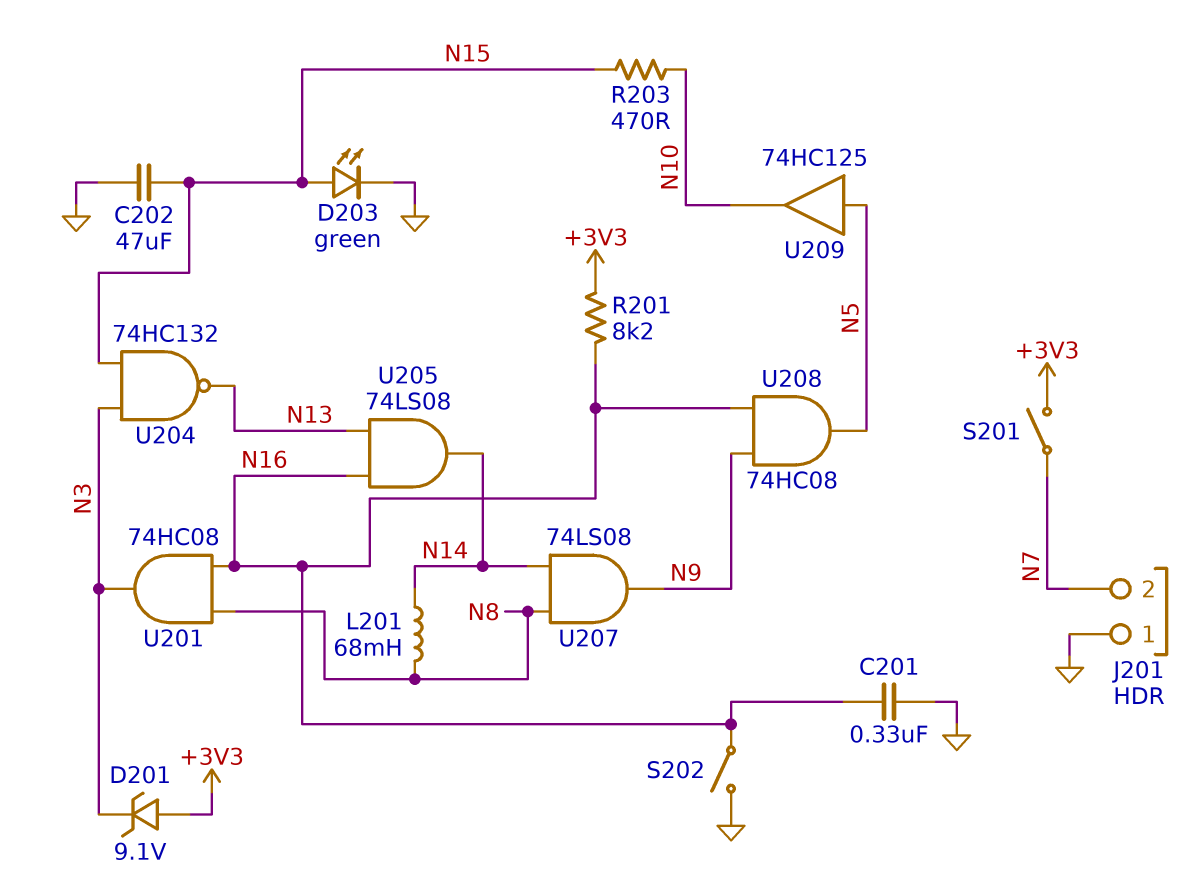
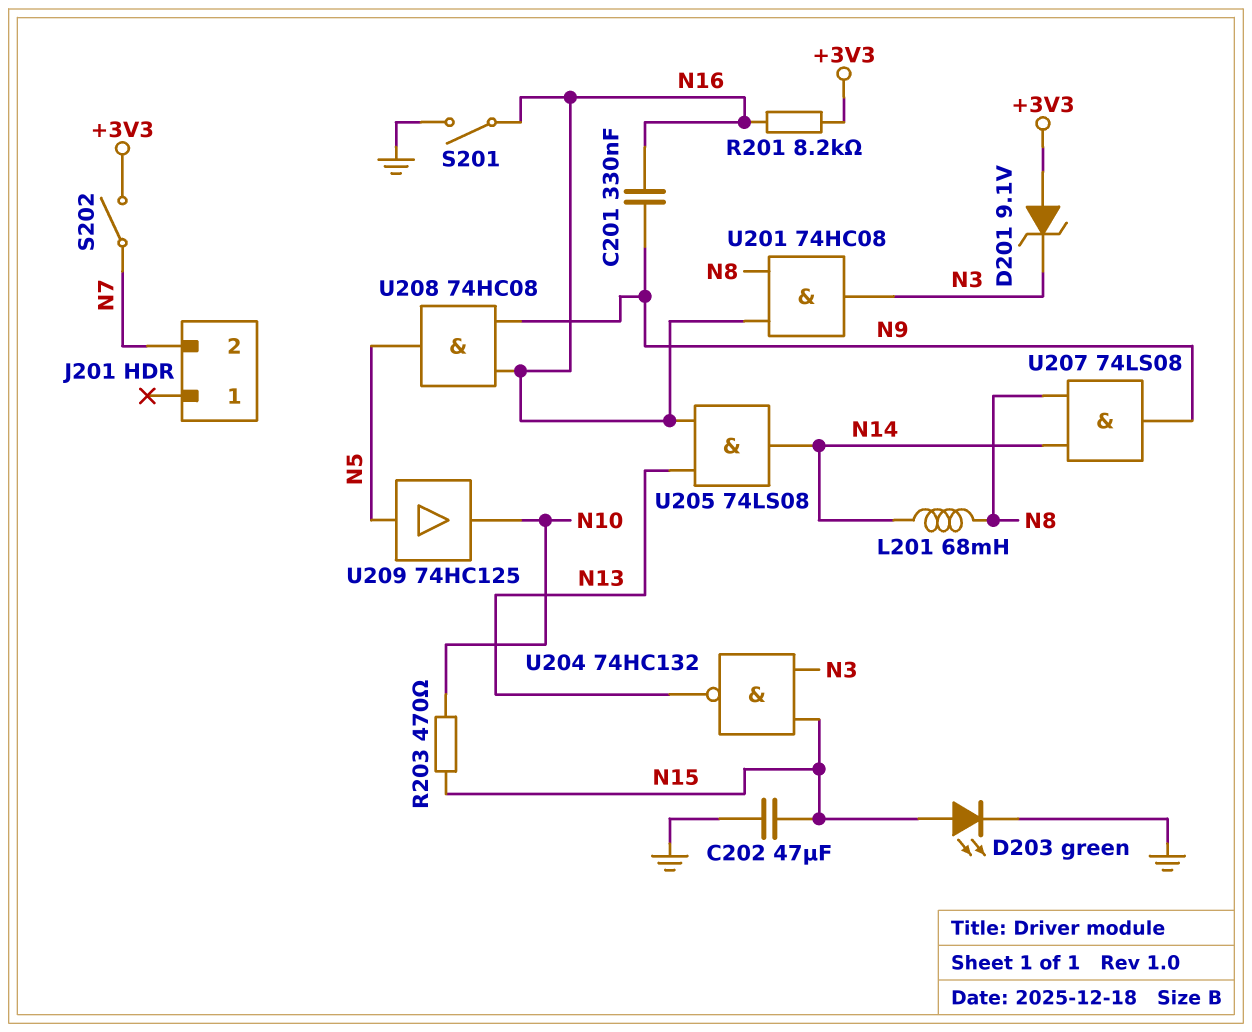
C201: 330nF (GND, N16) -> 330nF (N9, N16)
J201 pin 1: GND -> none
S201: switch (+3V3, N7) -> switch (GND, N16)
S202: switch (GND, N16) -> switch (+3V3, N7)

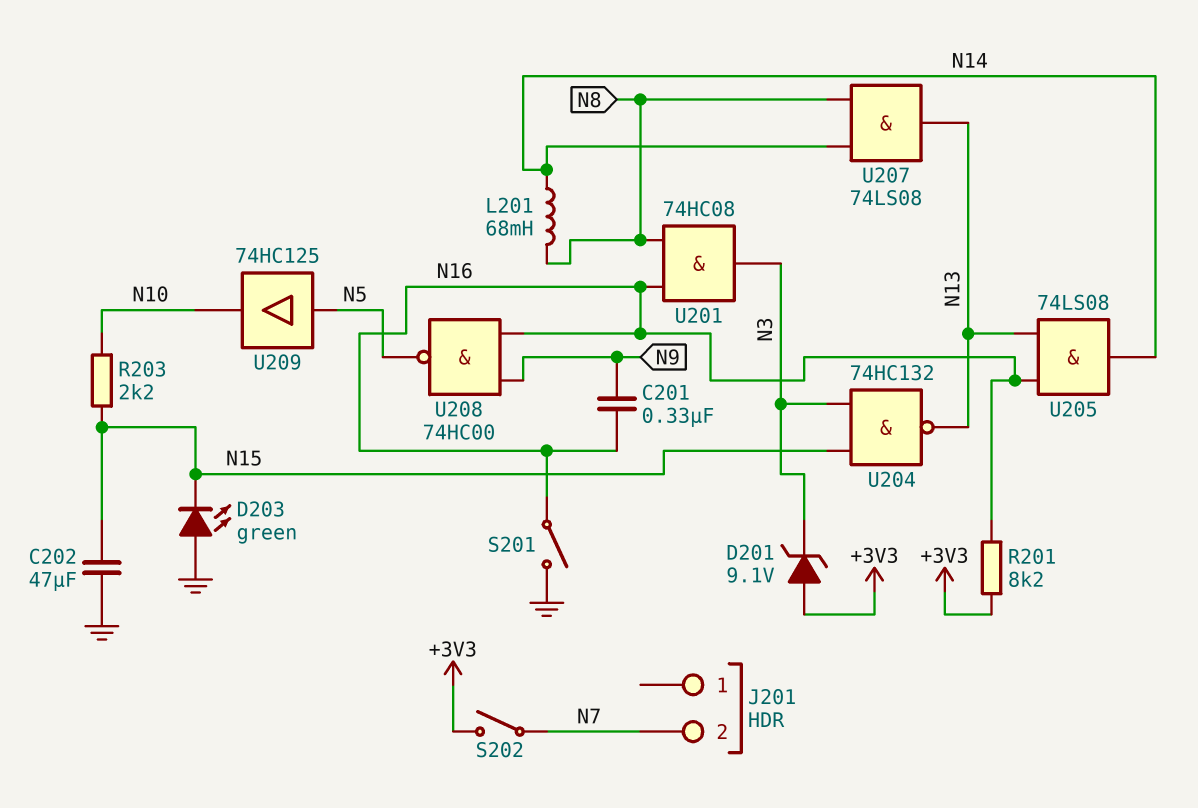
D203: LED green (A N15, K GND) -> LED green (A GND, K N15)
R203: 470 (N10, N15) -> 2.2k (N10, N15)
U207: AND 74LS08 (in N8, in N14, out N9) -> AND 74LS08 (in N8, in N14, out N13)
U208: AND 74HC08 (in N9, in N16, out N5) -> NAND 74HC00 (in N9, in N16, out N5)

